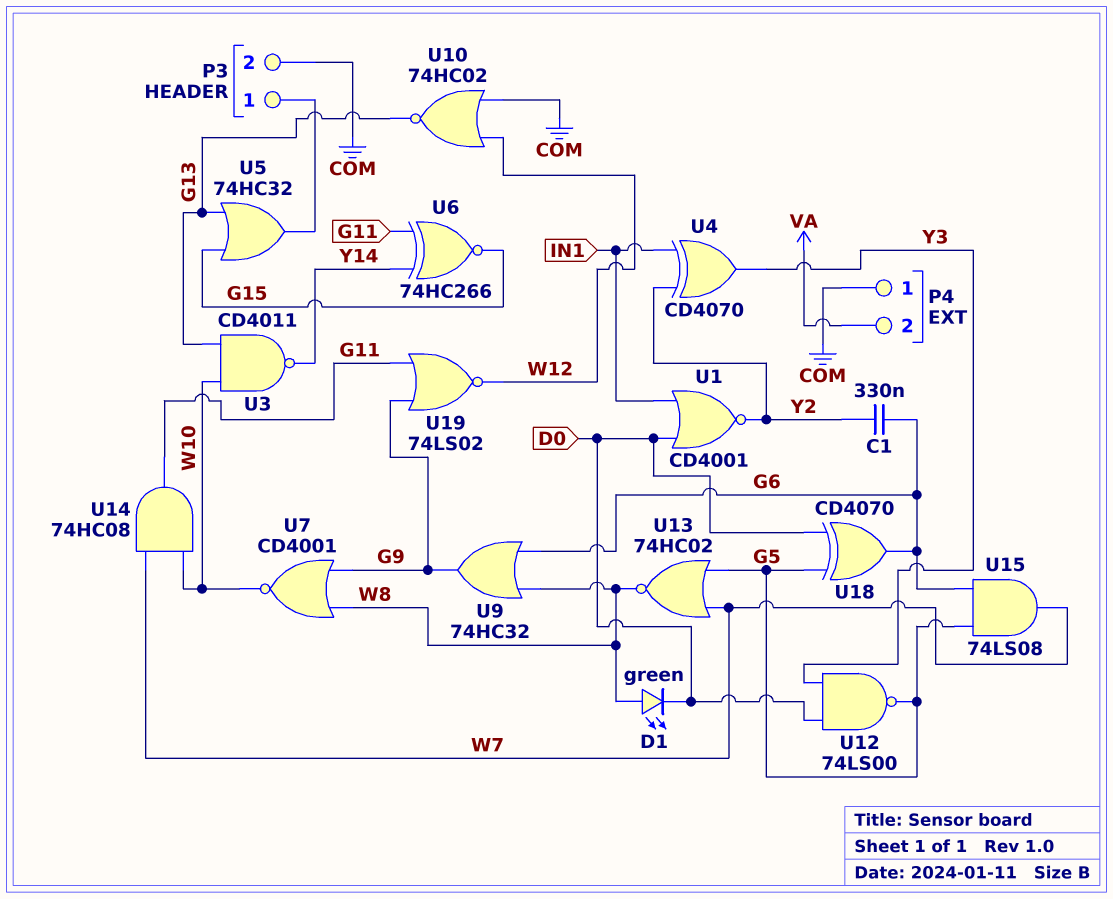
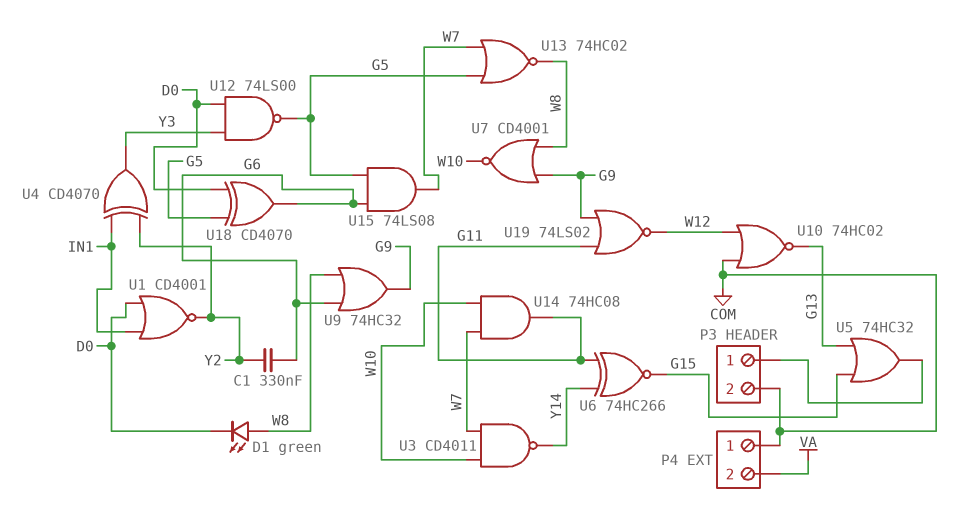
U3: NAND CD4011 (in G13, in W10, out Y14) -> NAND CD4011 (in W7, in W10, out Y14)

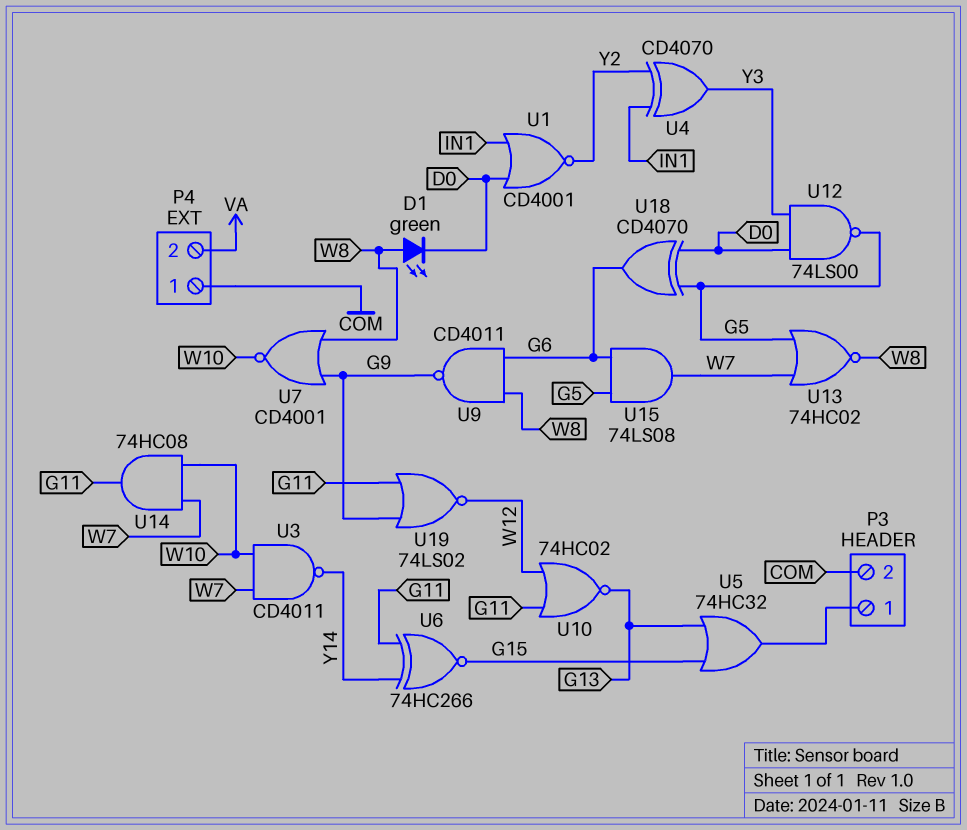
C1: 330nF (G6, Y2) -> none
U9: OR 74HC32 (in G6, in W8, out G9) -> NAND CD4011 (in G6, in W8, out G9)
U10: NOR 74HC02 (in COM, in W12, out G13) -> NOR 74HC02 (in G11, in W12, out G13)

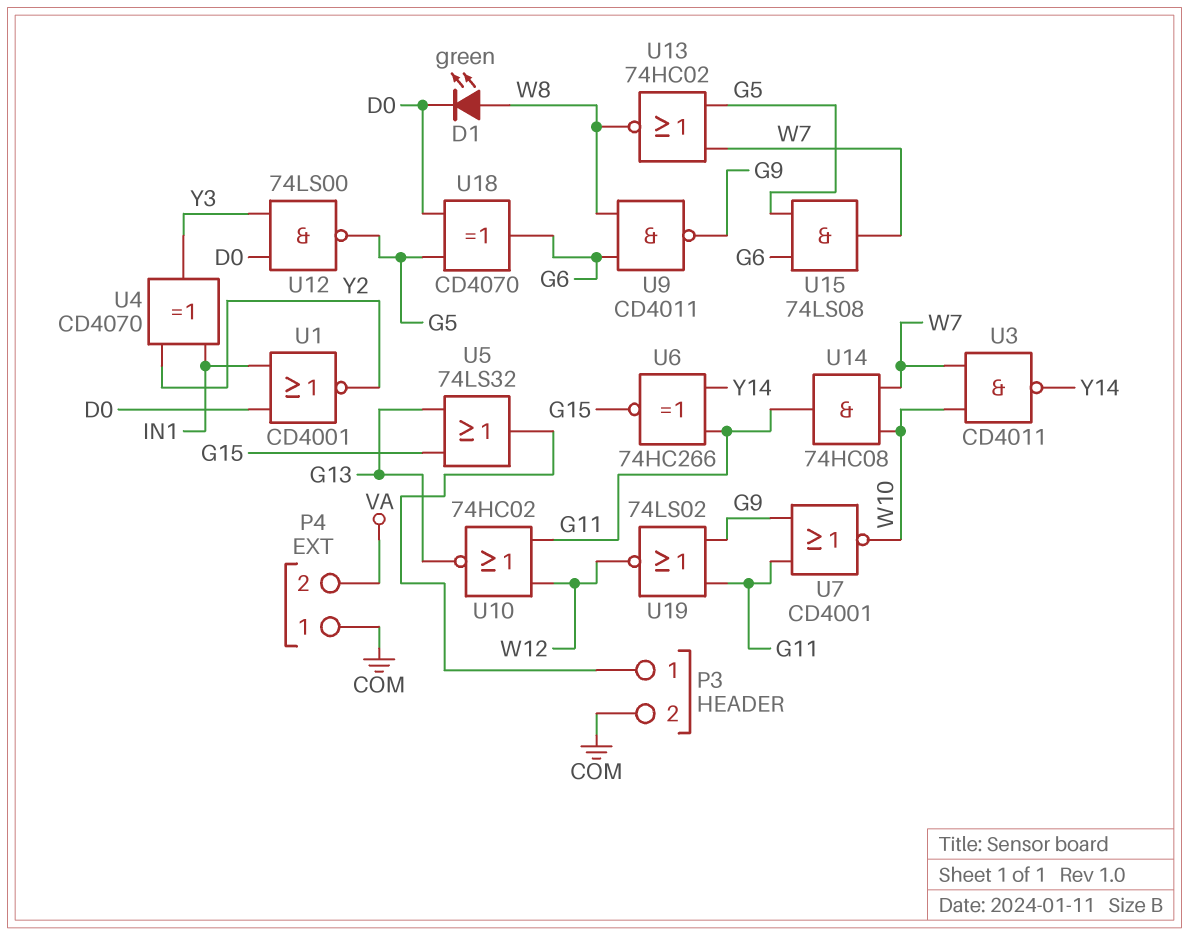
U5: OR 74HC32 (in G13, in G15, out P3/1) -> OR 74LS32 (in G13, in G15, out P3/1)
U7: NOR CD4001 (in G9, in W8, out W10) -> NOR CD4001 (in G9, in G11, out W10)

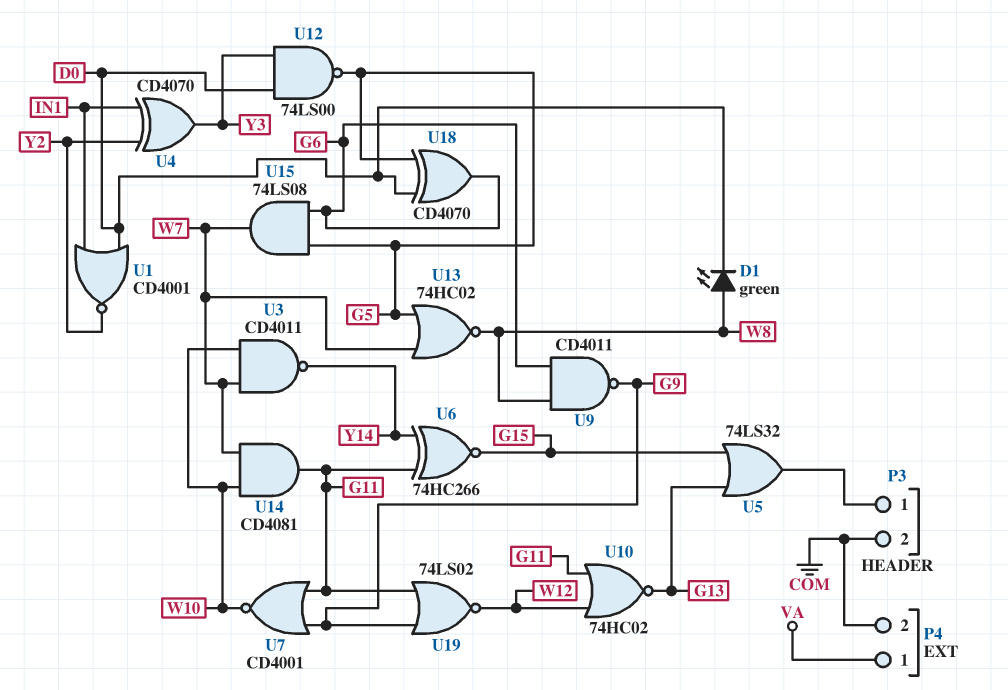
P4 pin 1: COM -> VA
P4 pin 2: VA -> COM
U14: AND 74HC08 (in W7, in W10, out G11) -> AND CD4081 (in W7, in W10, out G11)

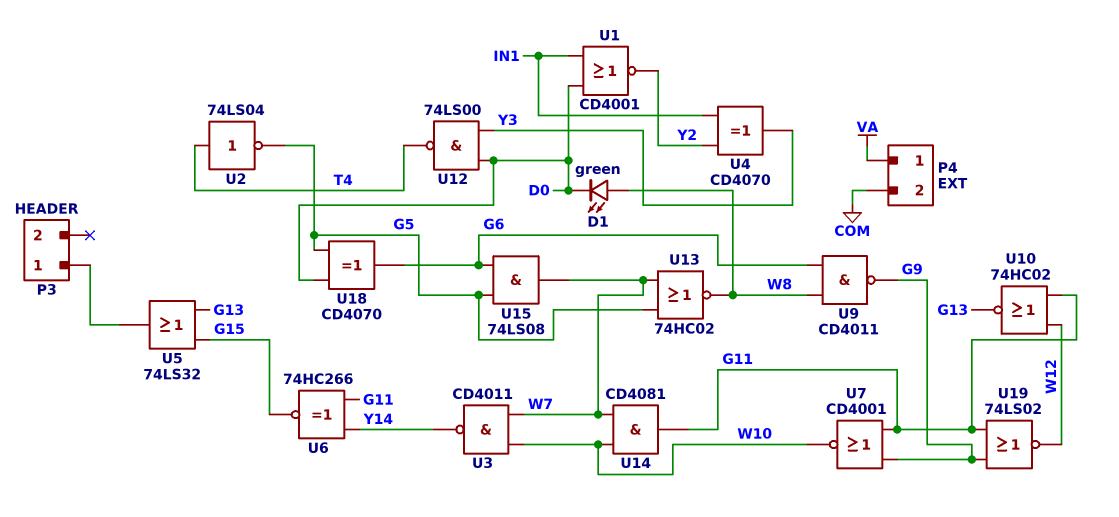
P3 pin 2: COM -> none
U2: none -> NOT 74LS04 (in T4, out G5)
U12: NAND 74LS00 (in D0, in Y3, out G5) -> NAND 74LS00 (in D0, in Y3, out T4)

